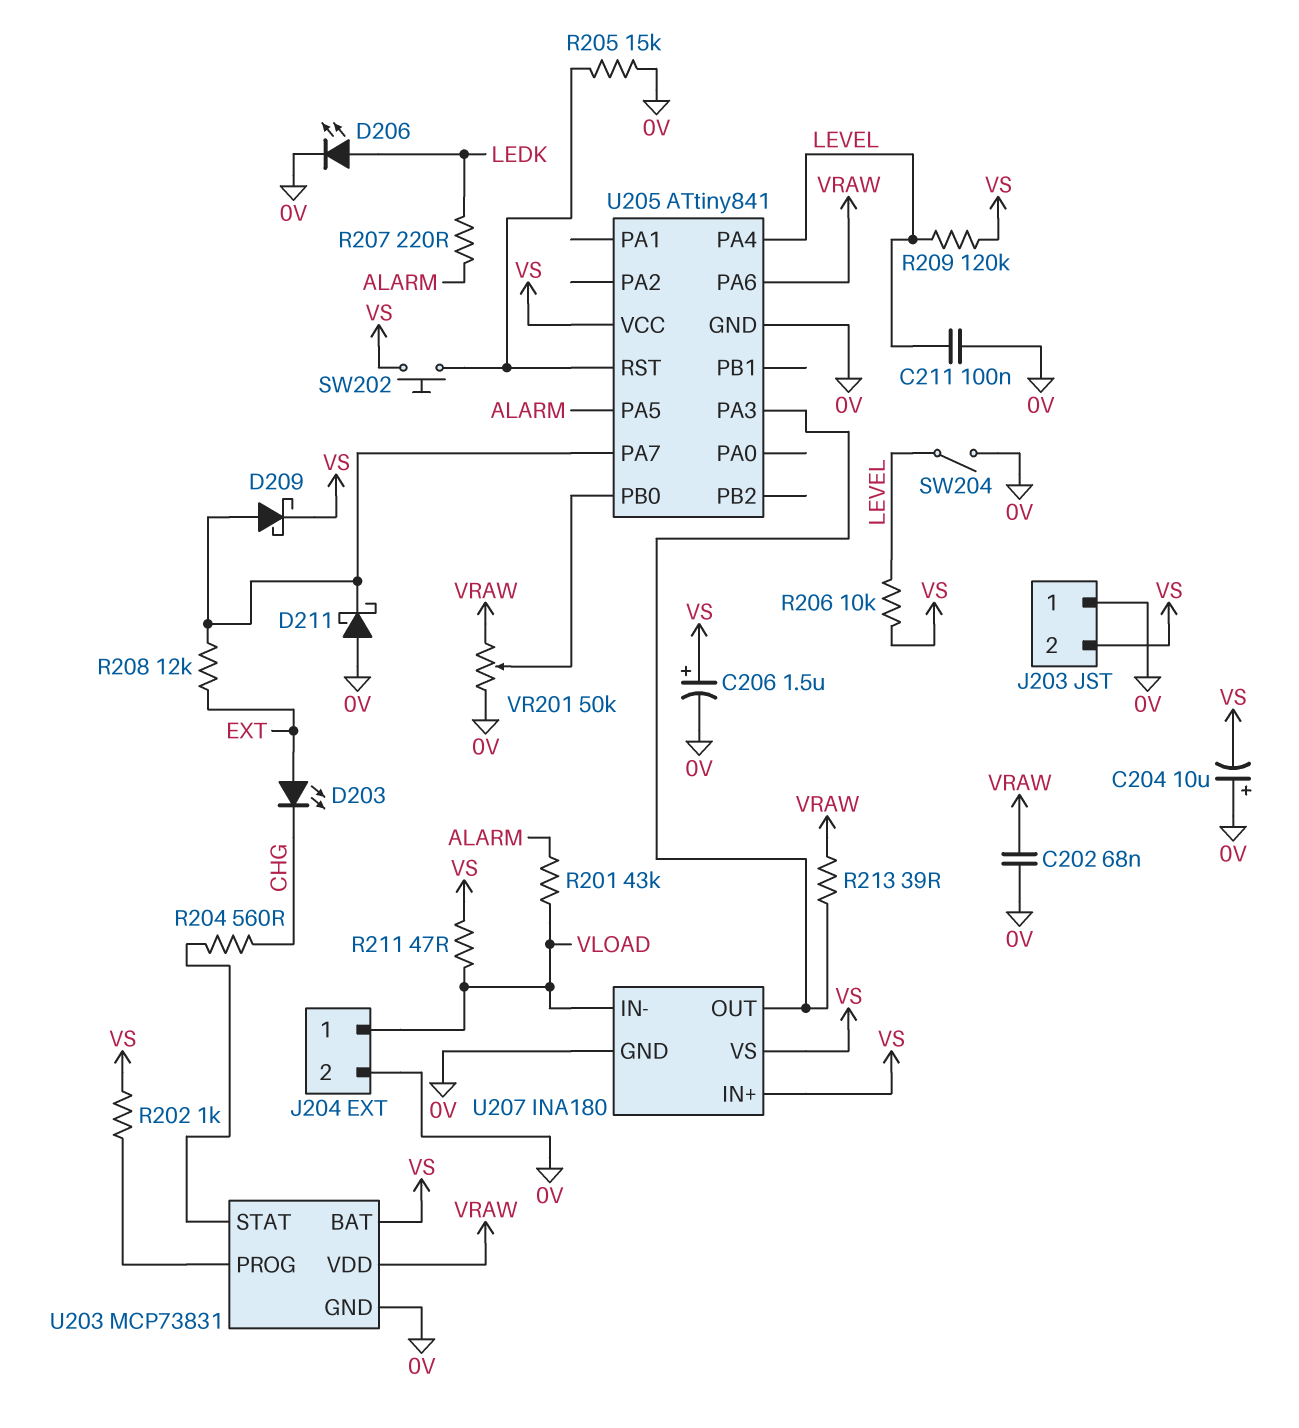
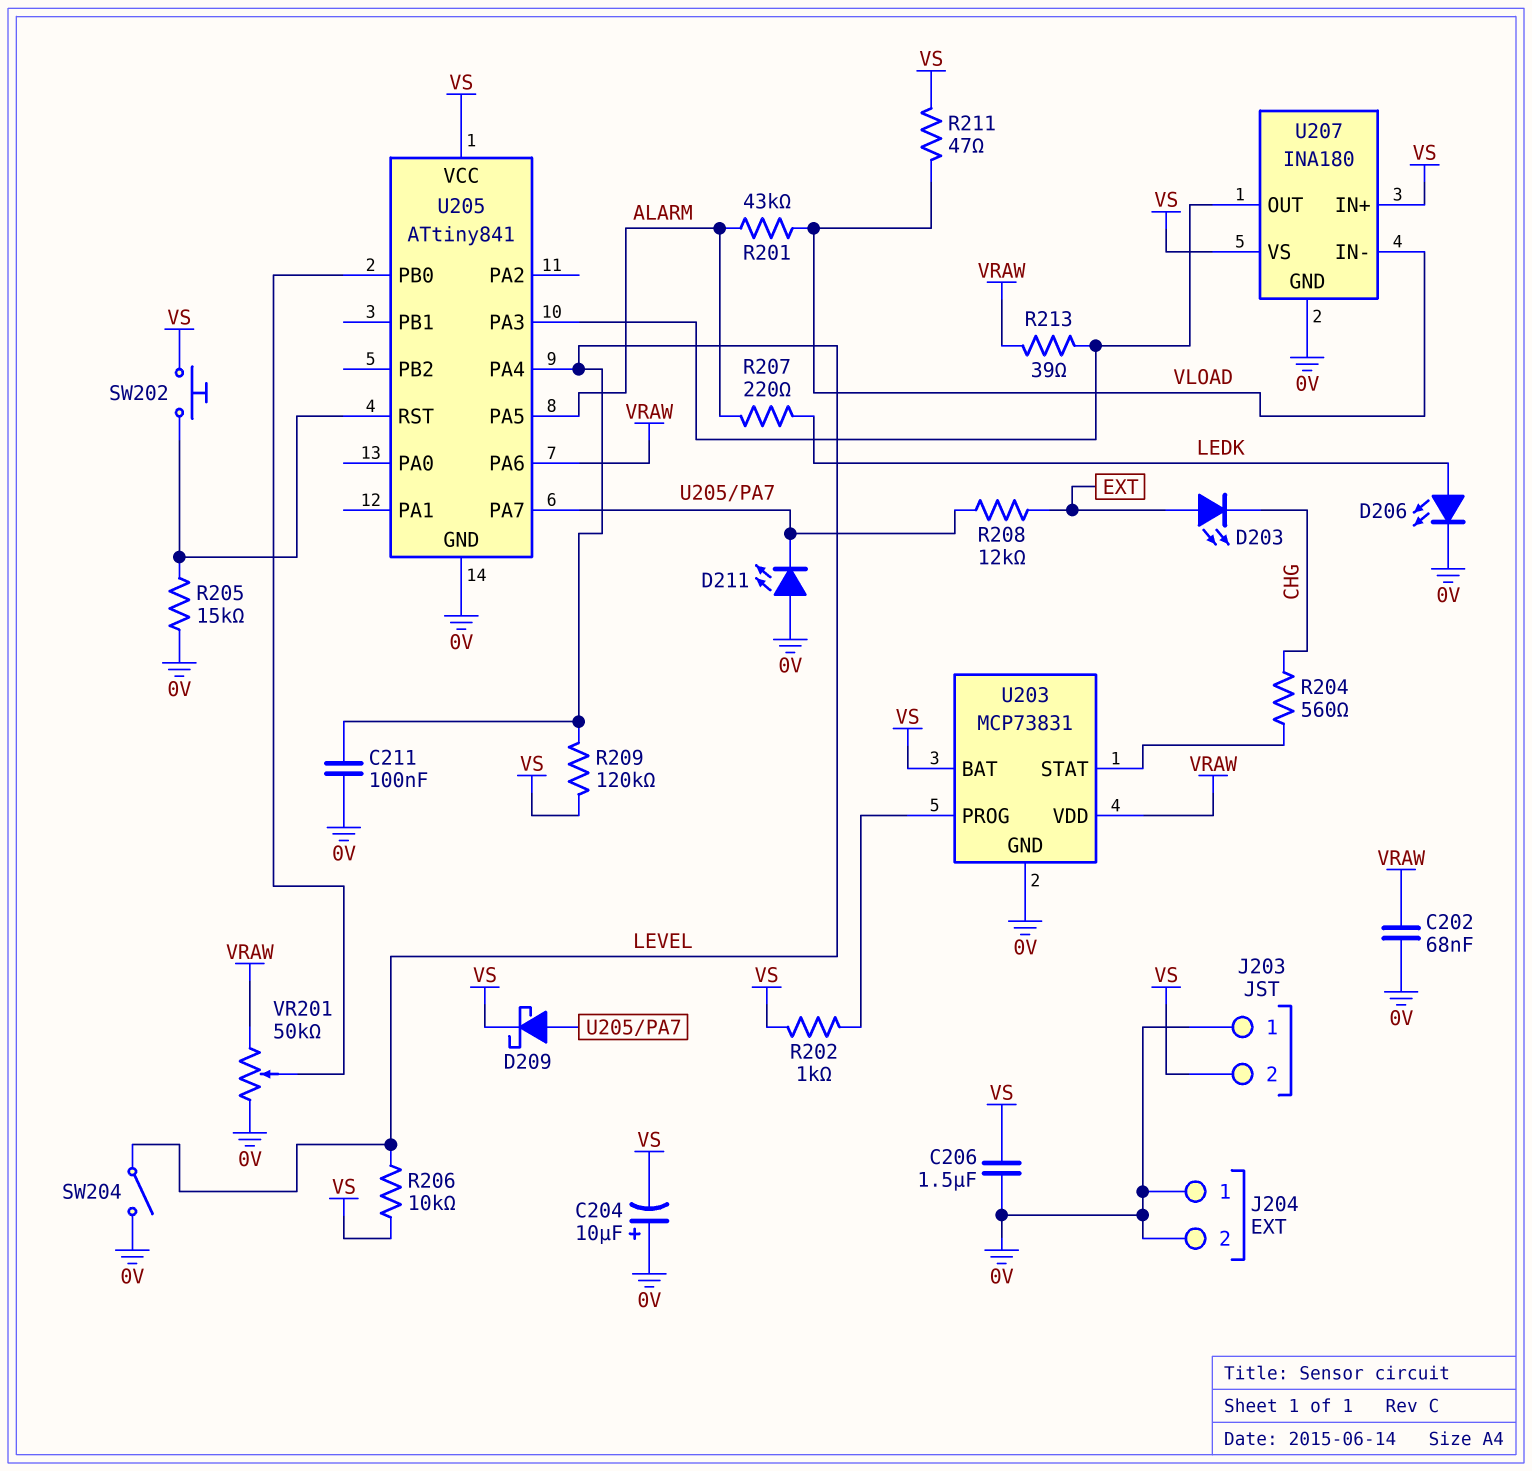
C206: 1.5uF (plus VS, minus 0V) -> 1.5uF (0V, VS)
D211: schottky (A 0V, K U205/PA7) -> LED (A 0V, K U205/PA7)
J204 pin 1: VLOAD -> 0V

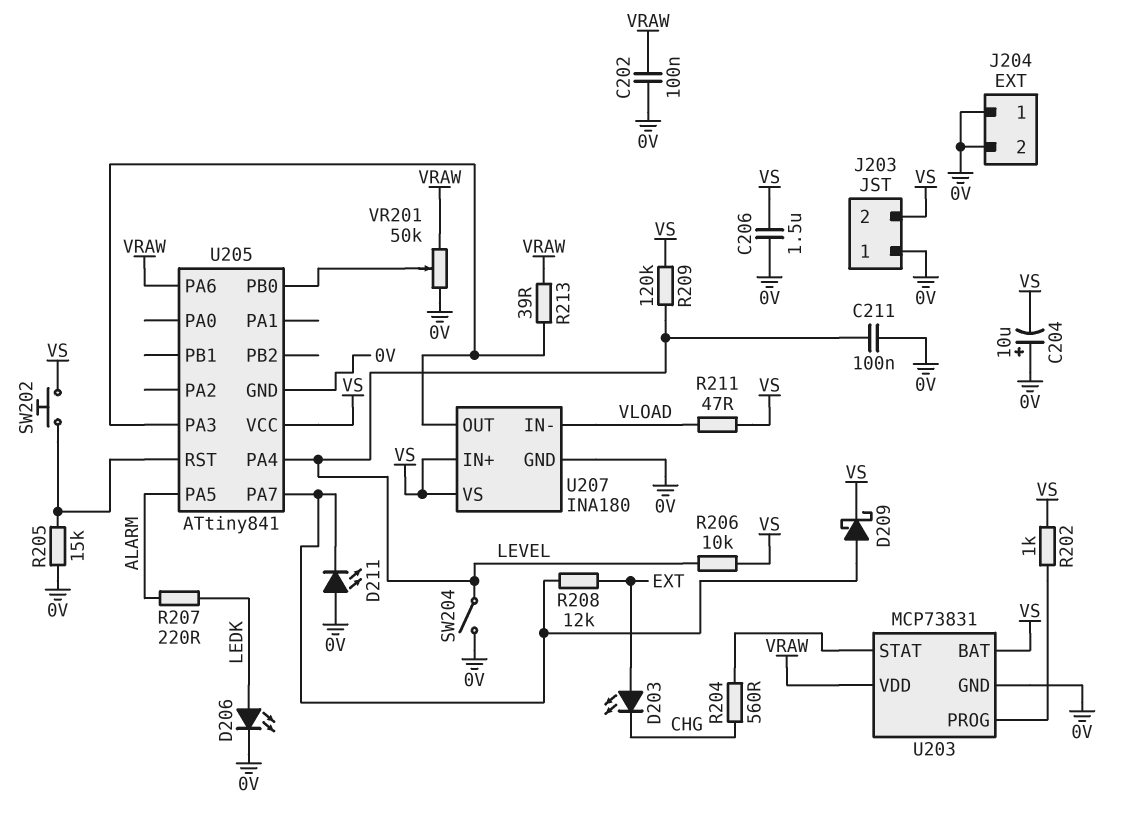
C202: 68nF (0V, VRAW) -> 100nF (0V, VRAW)
R201: 43k (ALARM, VLOAD) -> none

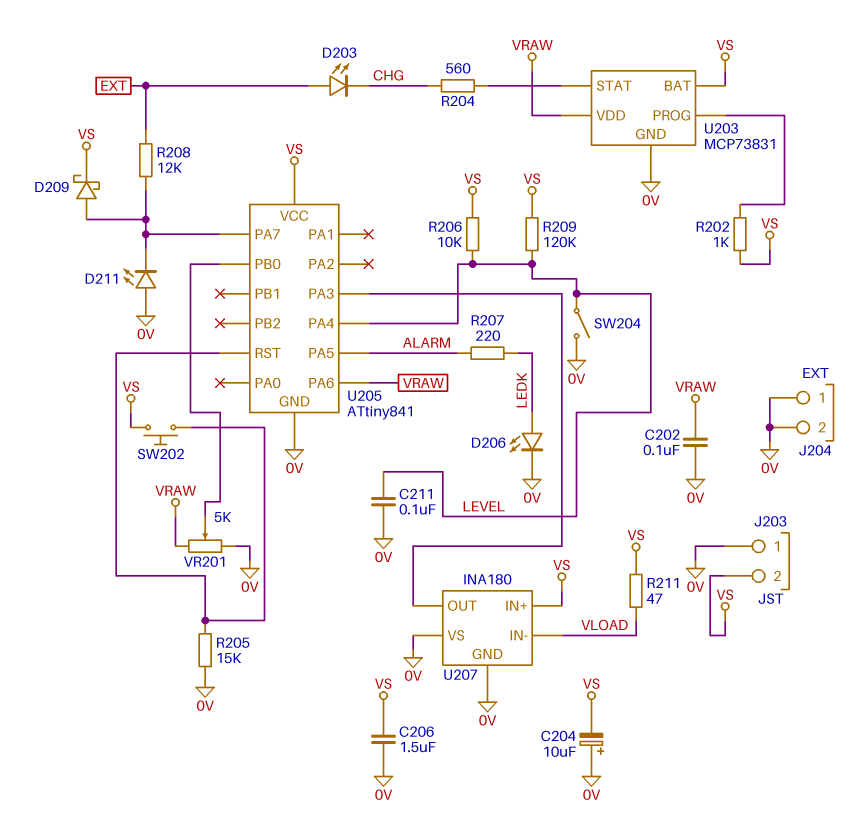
R213: 39 (U205/PA3, VRAW) -> none
U207 pin VS: VS -> 0V
VR201: 50k (0V, VRAW, wiper U205/PB0) -> 5k (0V, VRAW, wiper U205/PB0)

